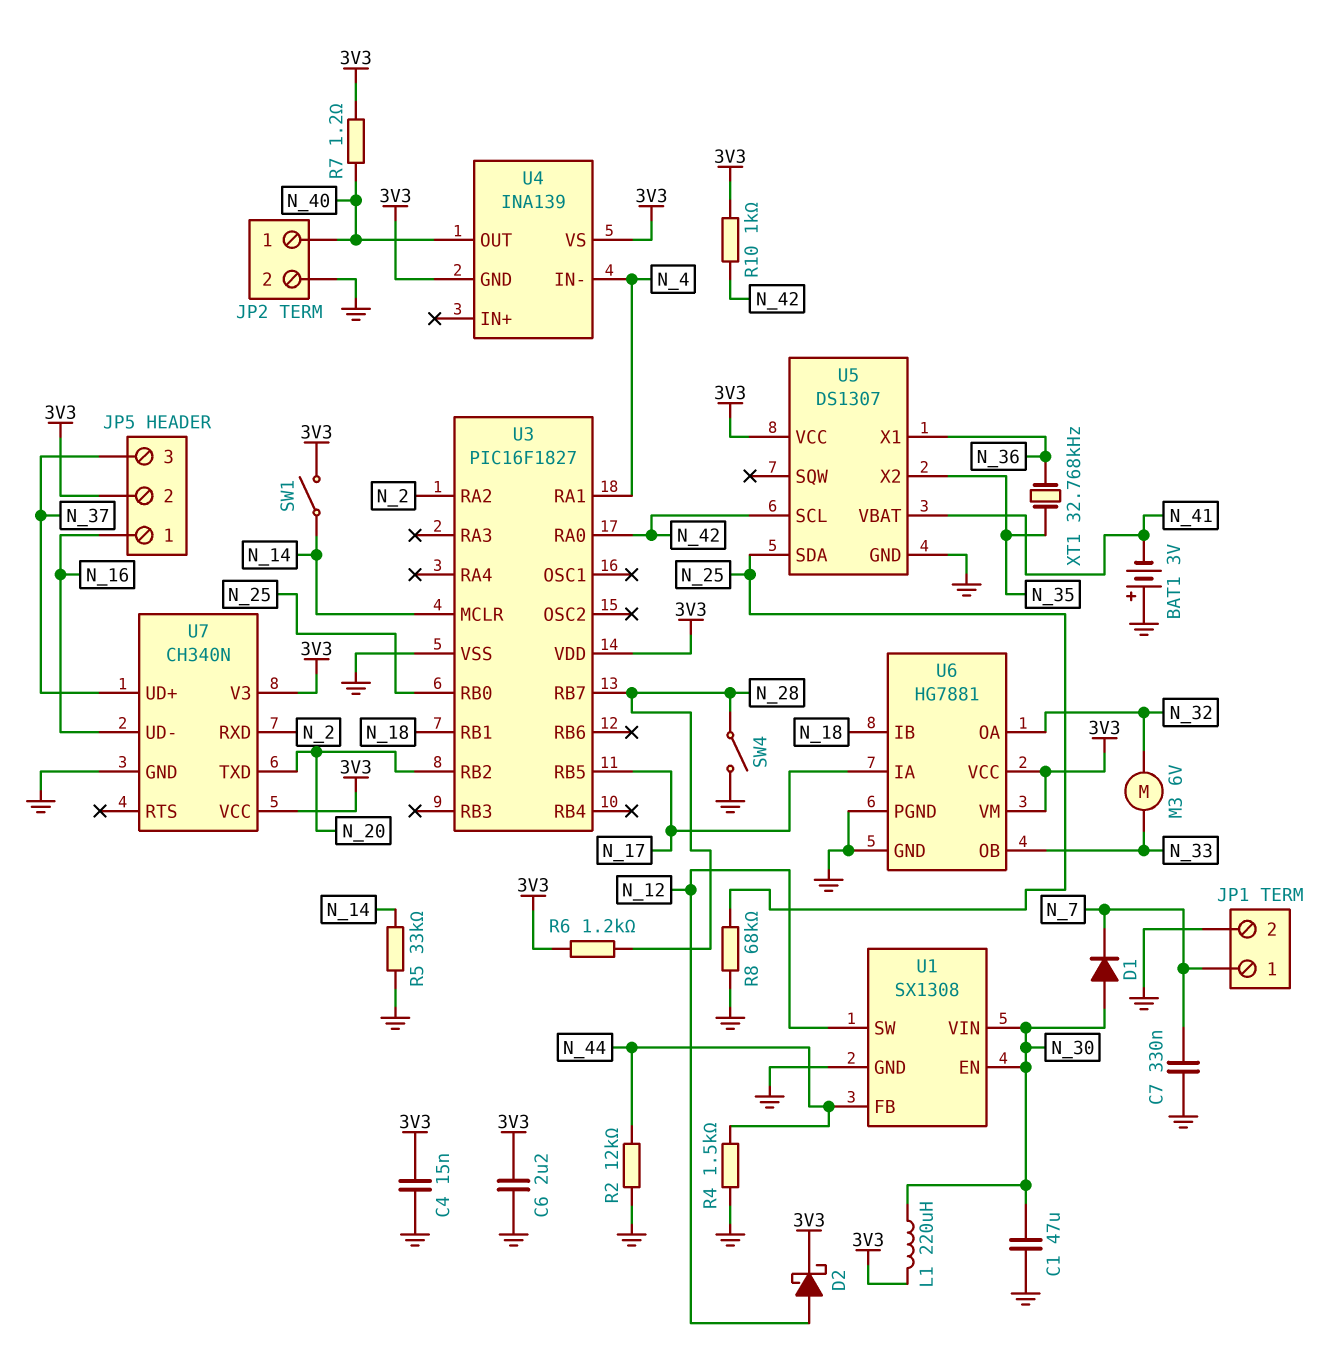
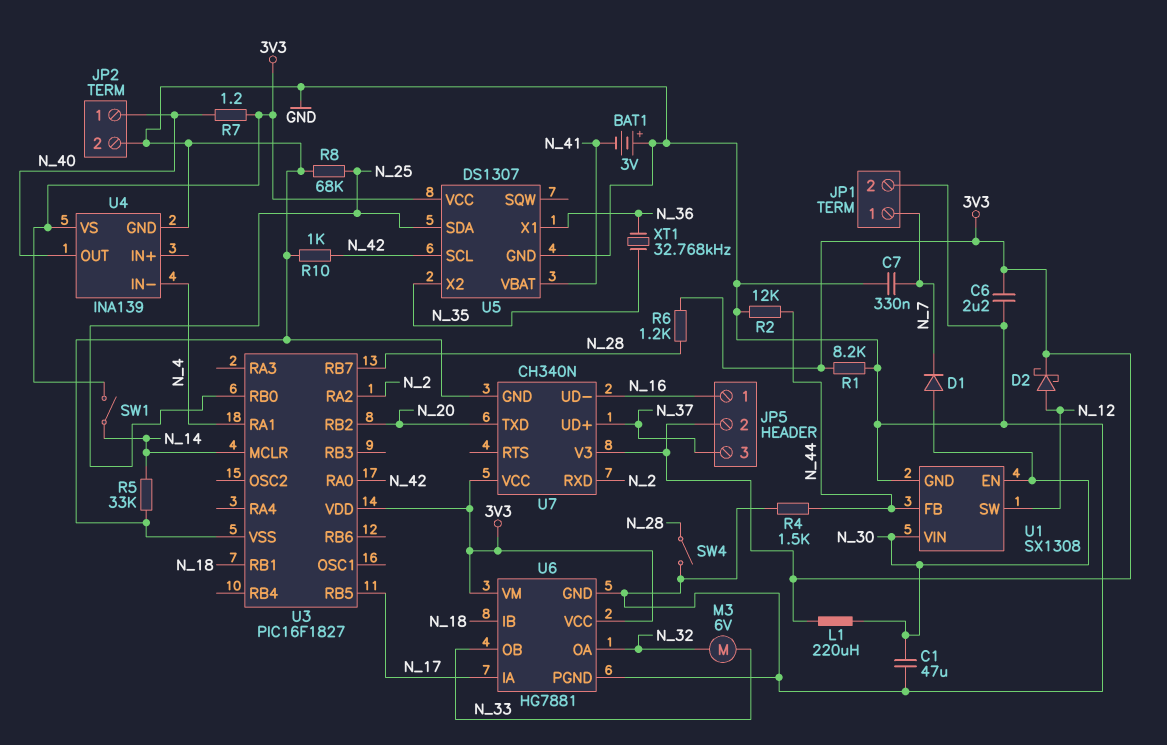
C4: 15nF (3V3, GND) -> none
R1: none -> 8.2k (3V3, GND)
R10: 1k (3V3, N_42) -> 1k (GND, N_42)
U4 pin GND: 3V3 -> GND

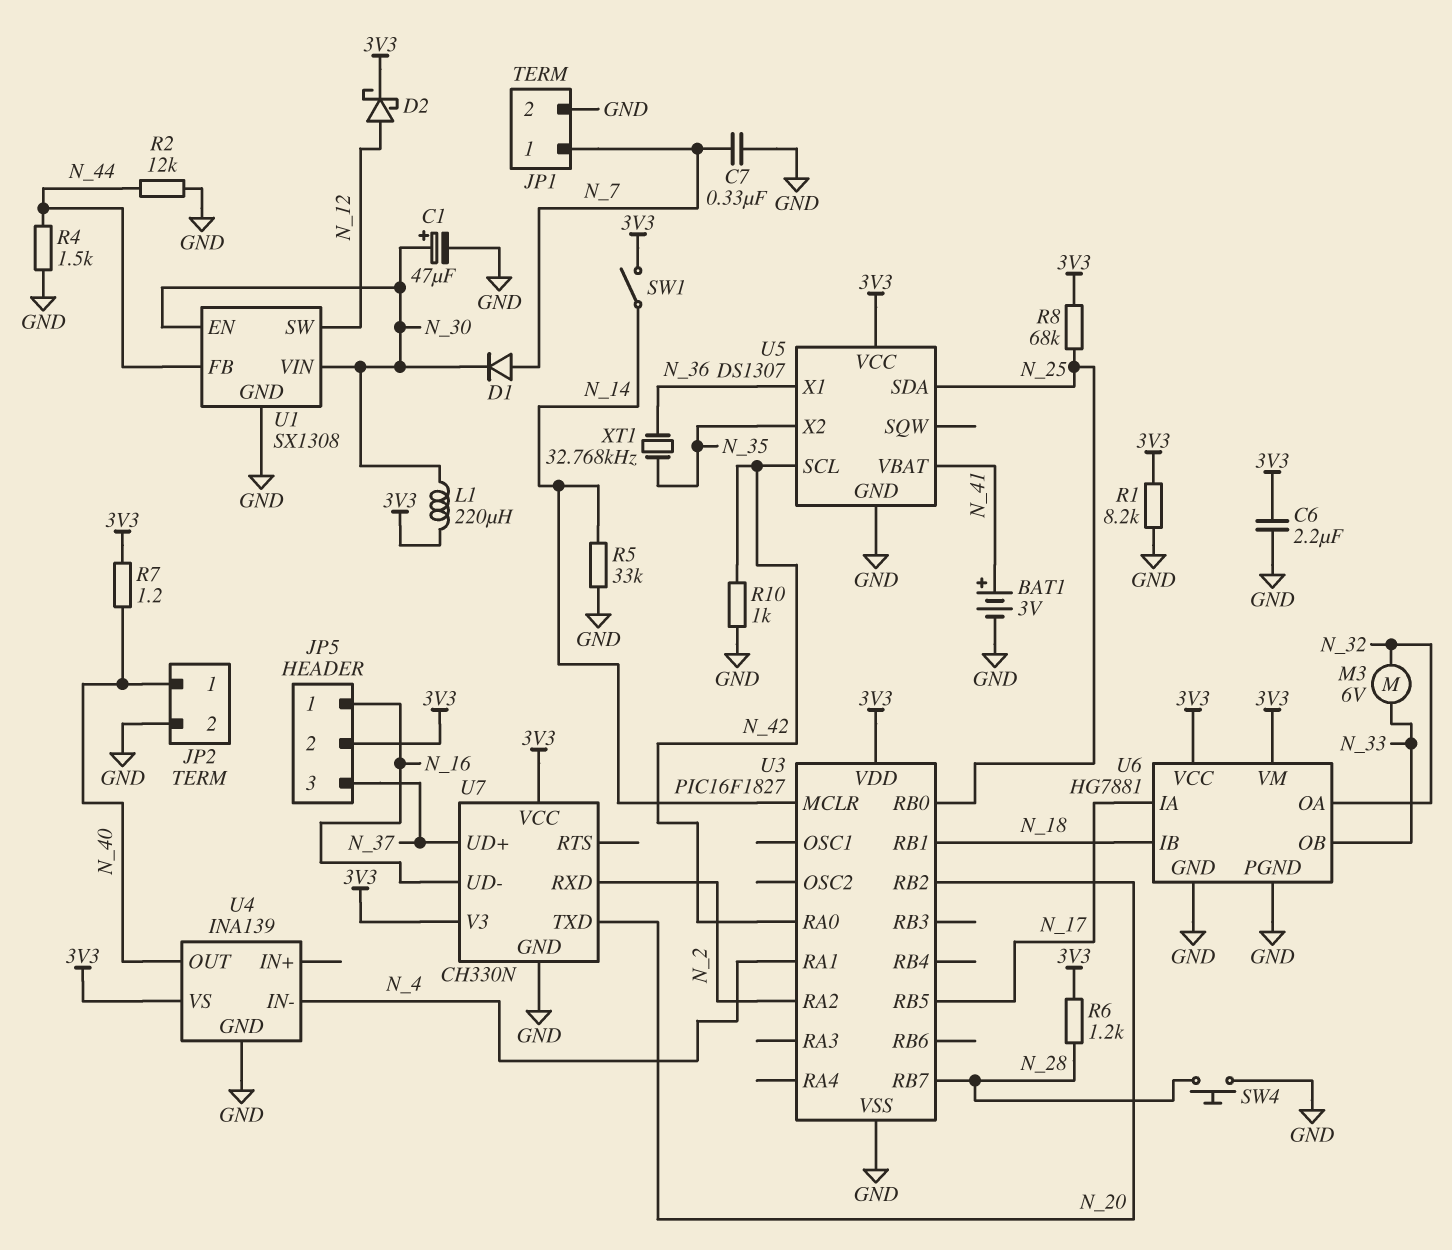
BAT1: 3V (plus GND, minus N_41) -> 3V (plus N_41, minus GND)
C1: 47uF (GND, N_30) -> 47uF (plus N_30, minus GND)
D1: diode (A N_30, K N_7) -> diode (A N_7, K N_30)
R8: 68k (GND, N_25) -> 68k (3V3, N_25)
SW4: switch (GND, N_28) -> button (GND, N_28)
U7: CH340N -> CH330N

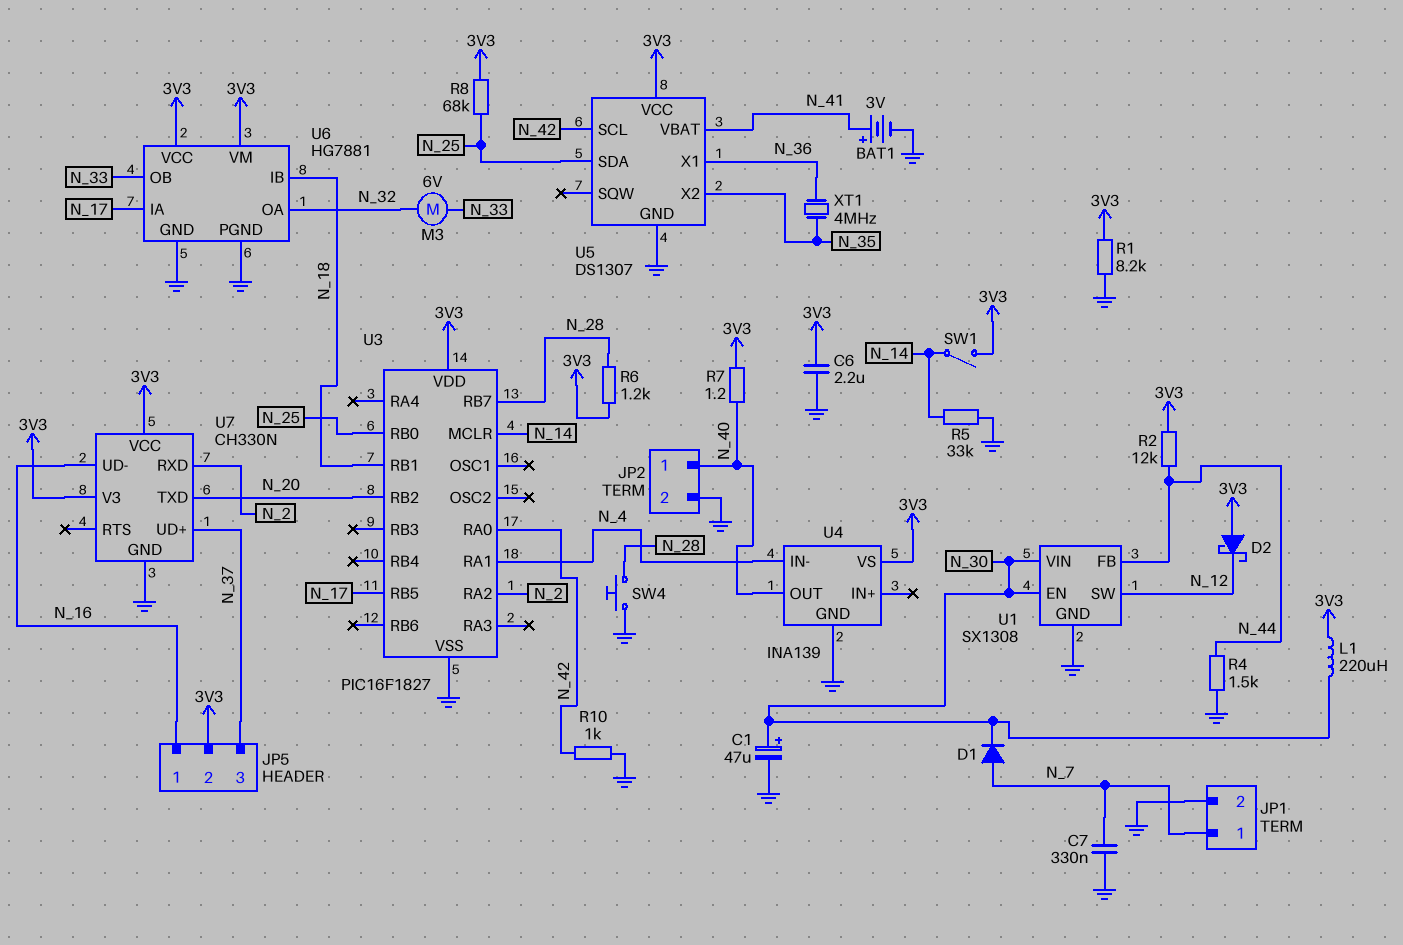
D2: schottky (A N_12, K 3V3) -> schottky (A 3V3, K N_12)
R2: 12k (GND, N_44) -> 12k (3V3, N_44)
XT1: 32.768kHz (N_35, N_36) -> 4MHz (N_35, N_36)

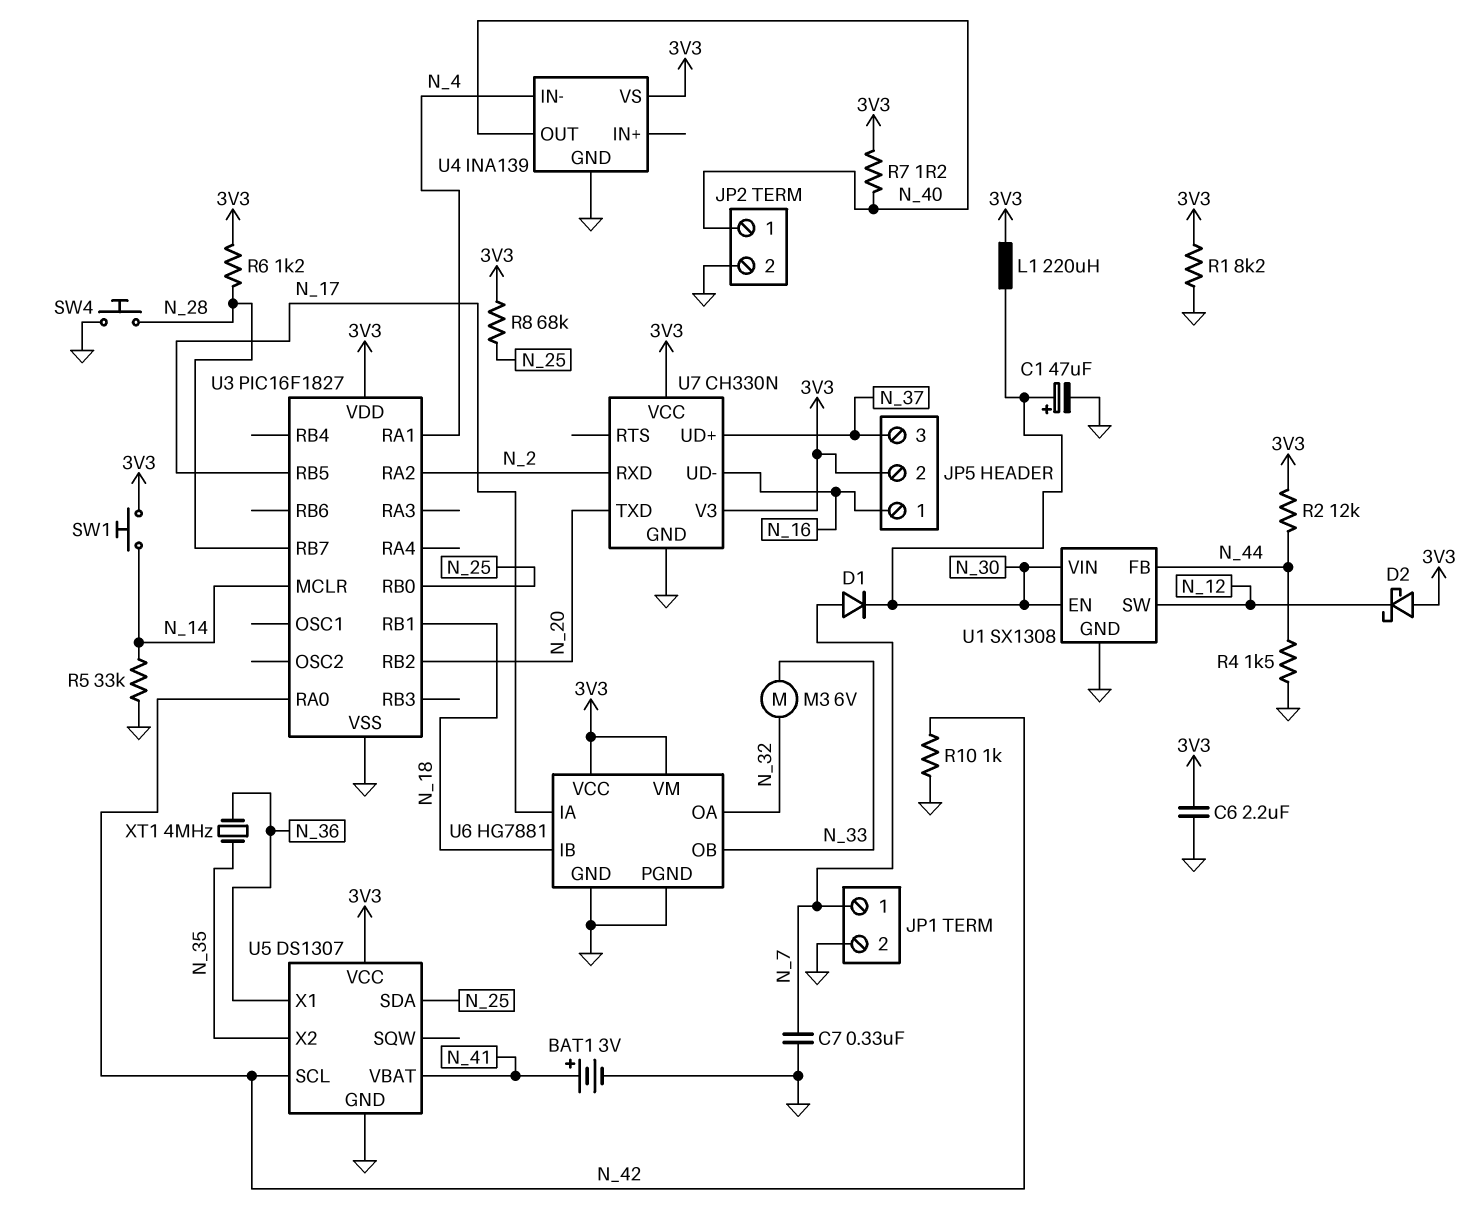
SW1: switch (3V3, N_14) -> button (3V3, N_14)

